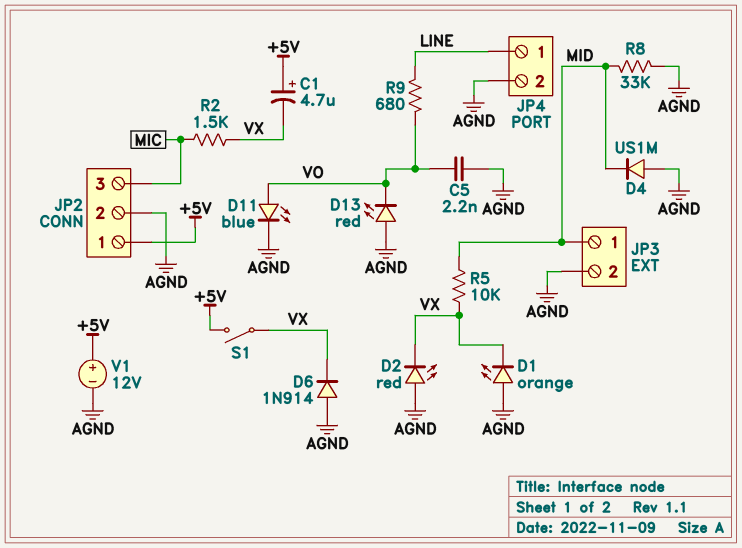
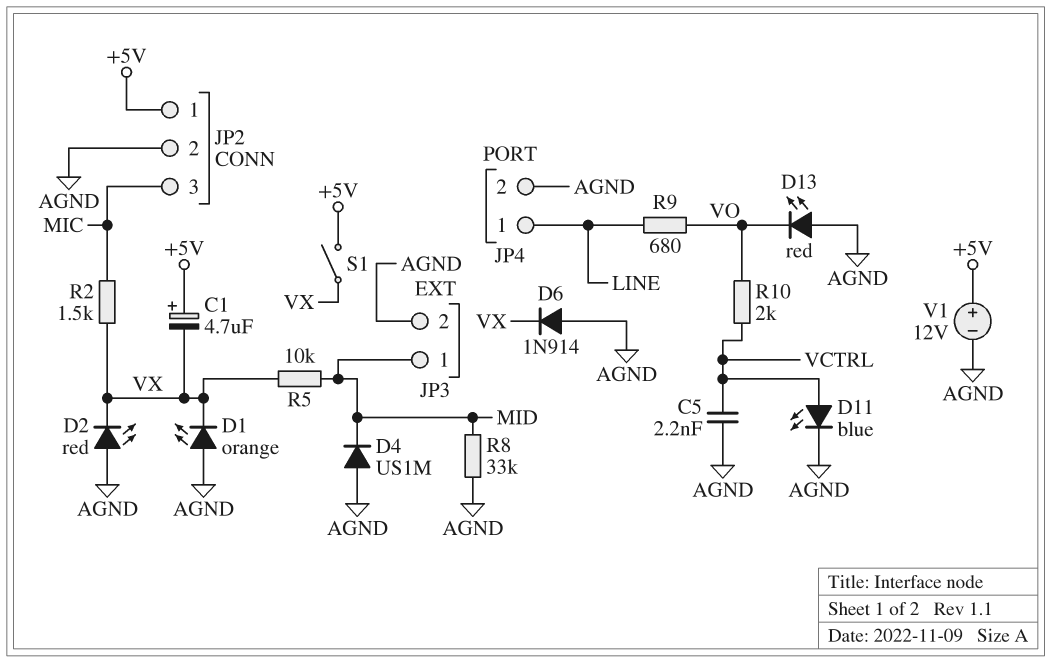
C5: 2.2nF (AGND, VO) -> 2.2nF (AGND, VCTRL)
D11: LED blue (A VO, K AGND) -> LED blue (A VCTRL, K AGND)
R10: none -> 2k (VCTRL, VO)

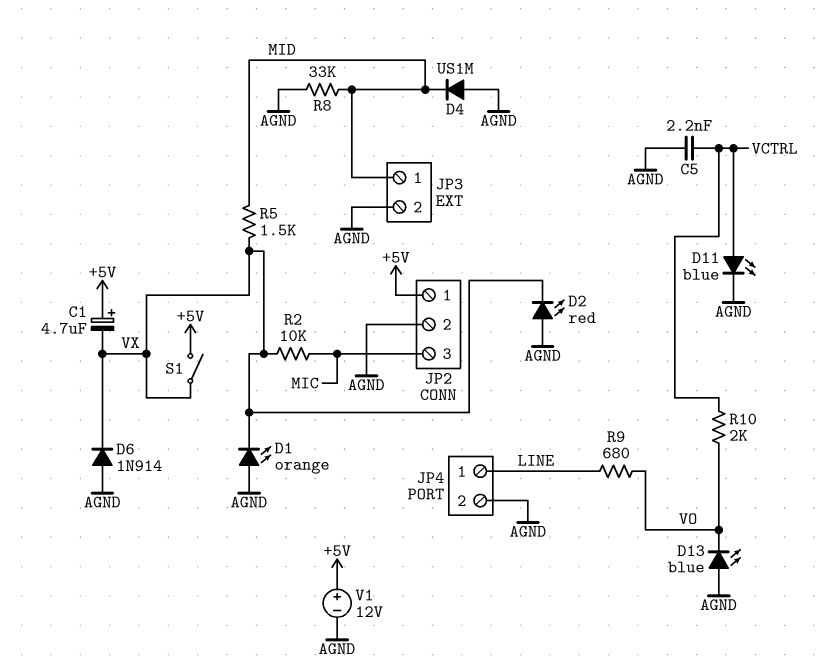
D13: LED red (A AGND, K VO) -> LED blue (A AGND, K VO)
R2: 1.5k (MIC, VX) -> 10k (MIC, VX)
R5: 10k (MID, VX) -> 1.5k (MID, VX)

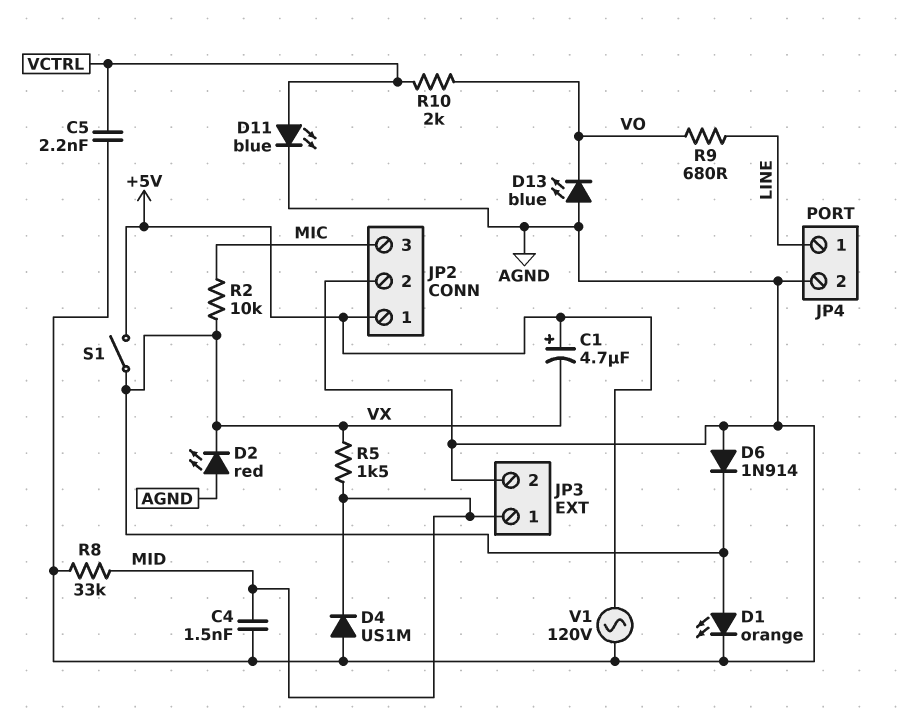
C4: none -> 1.5nF (AGND, MID)
D1: LED orange (A AGND, K VX) -> LED orange (A VX, K AGND)
V1: 12V (plus +5V, minus AGND) -> AC 120V (+5V, AGND)

